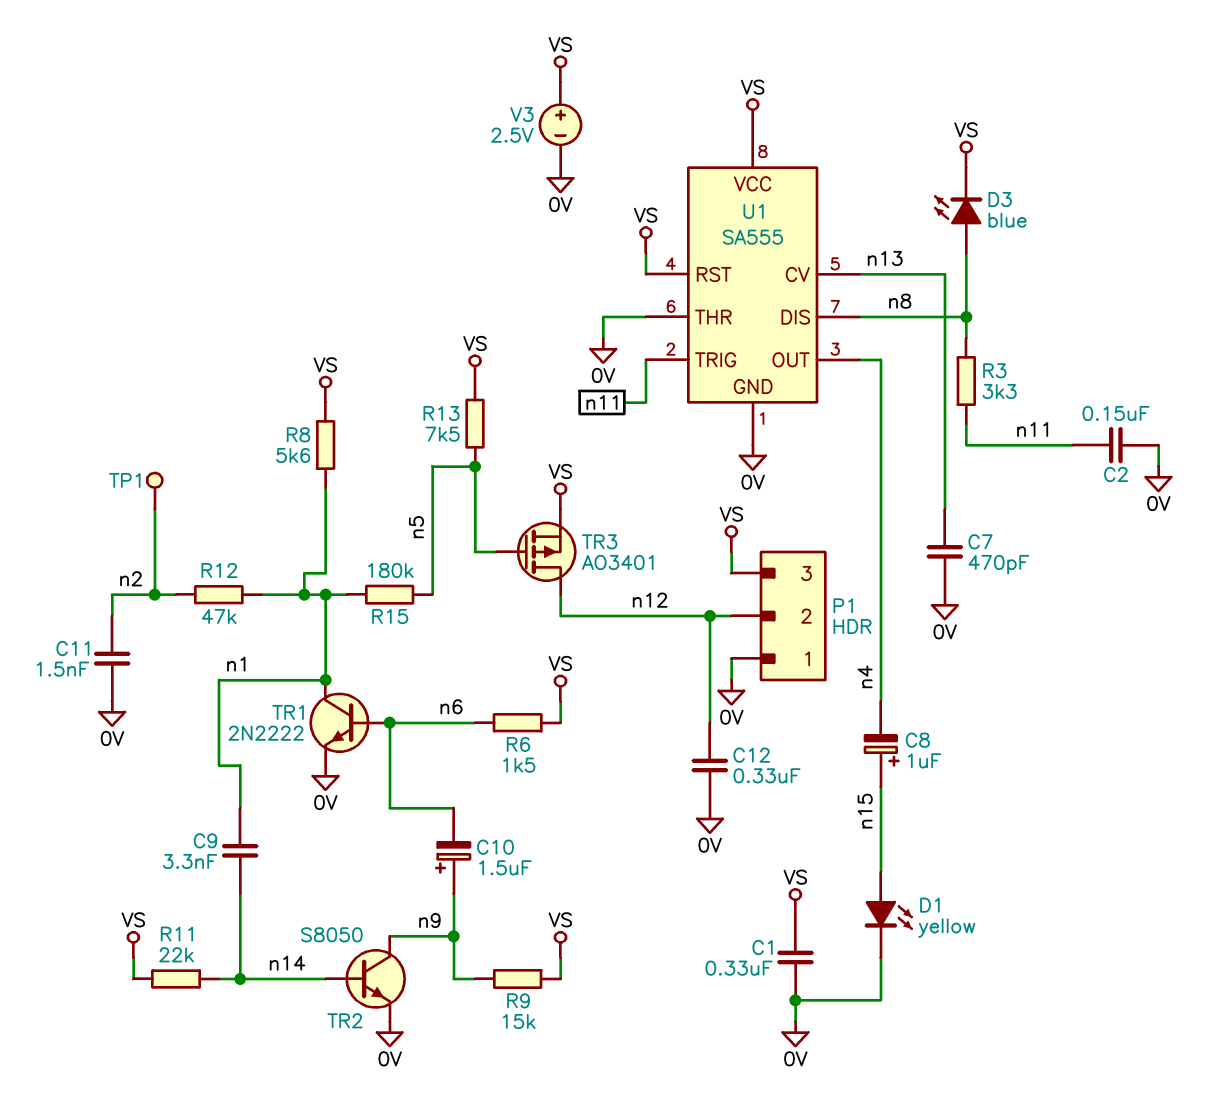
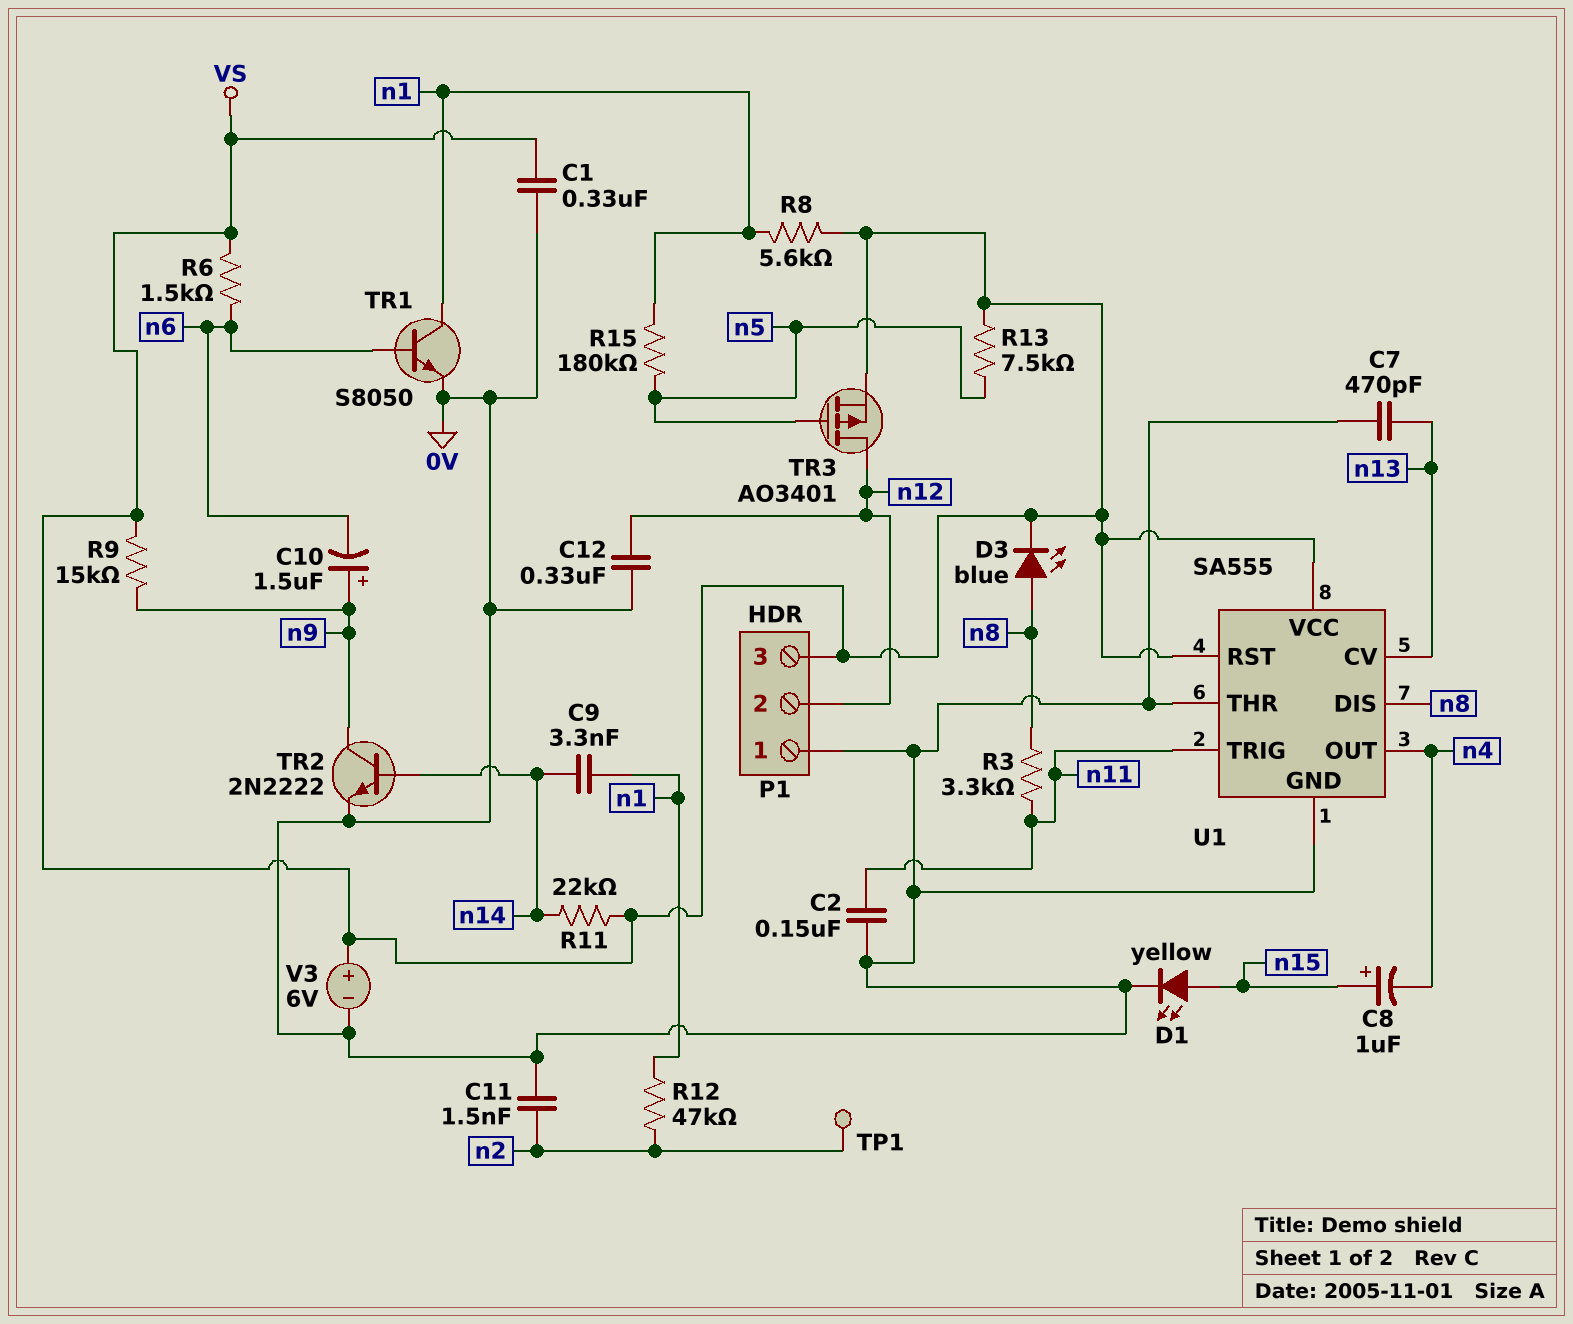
TR1: NPN 2N2222 (B n6, C n1, E 0V) -> NPN S8050 (B n6, C n1, E 0V)
TR2: NPN S8050 (B n14, C n9, E 0V) -> NPN 2N2222 (B n14, C n9, E 0V)
V3: 2.5V (plus VS, minus 0V) -> 6V (plus VS, minus 0V)

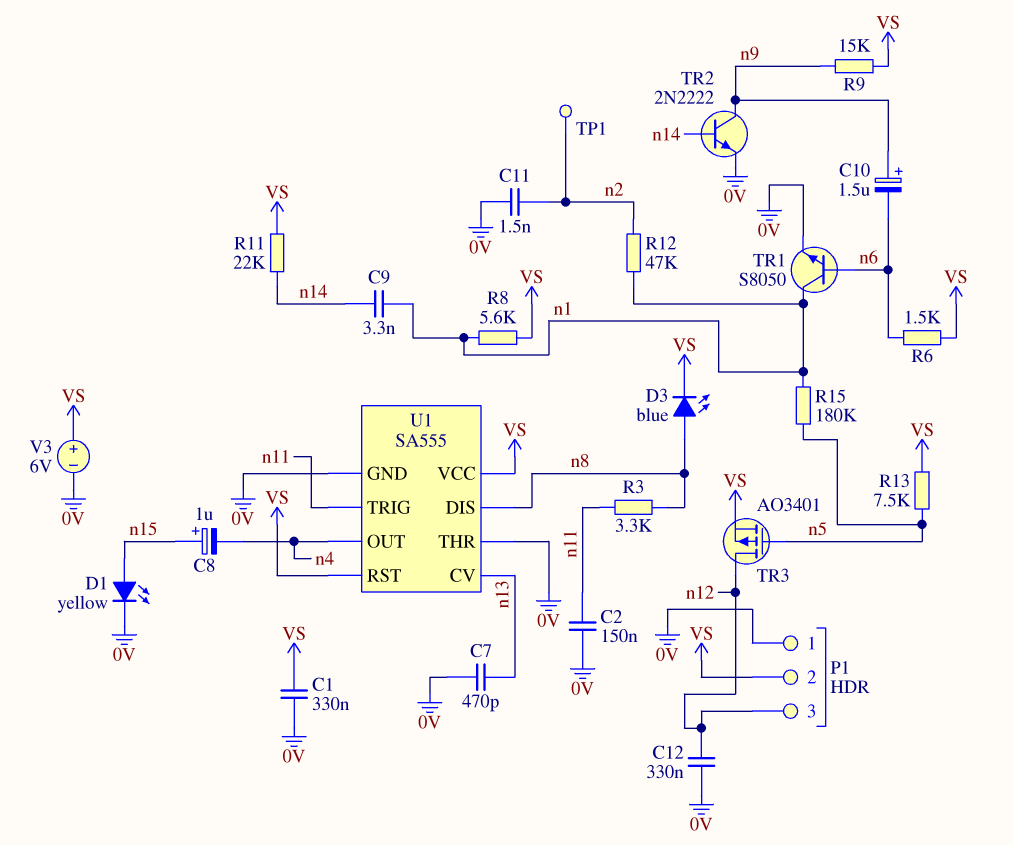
P1 pin 2: n12 -> VS
P1 pin 3: VS -> n12

